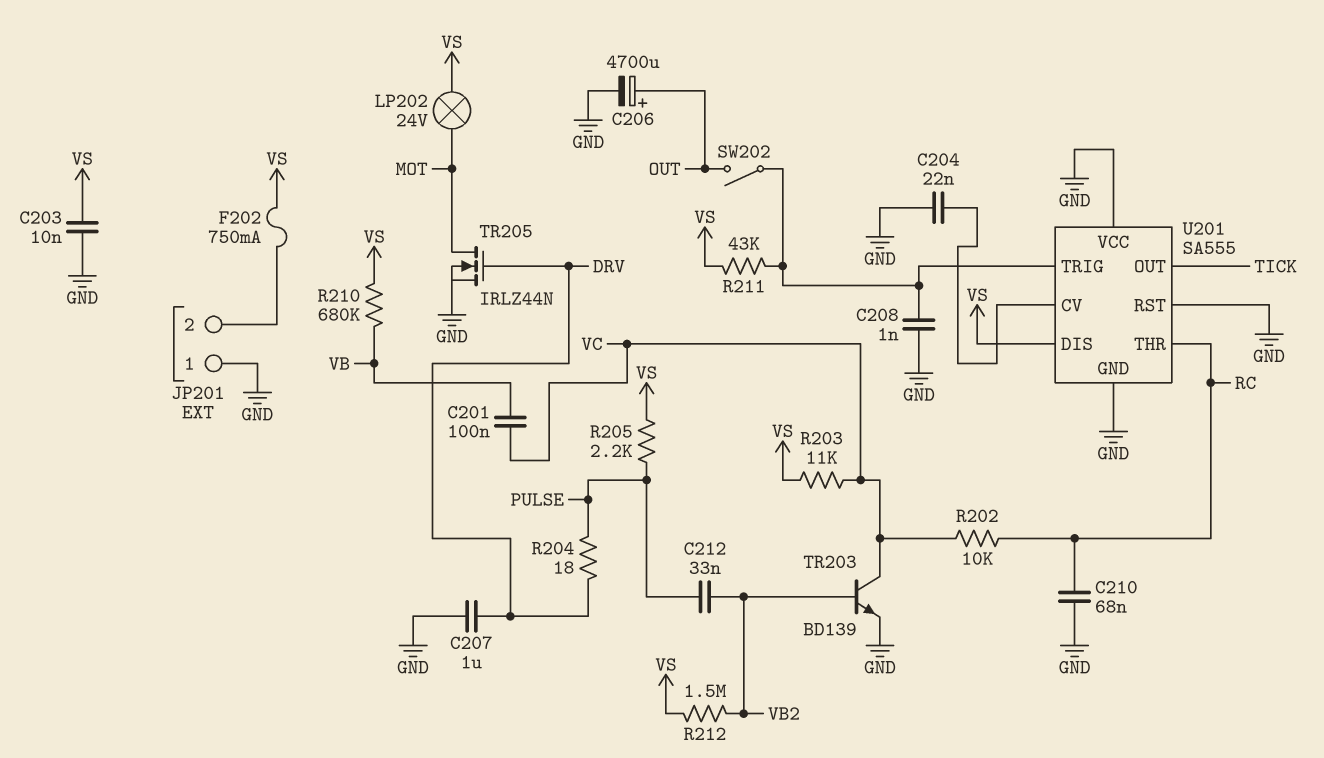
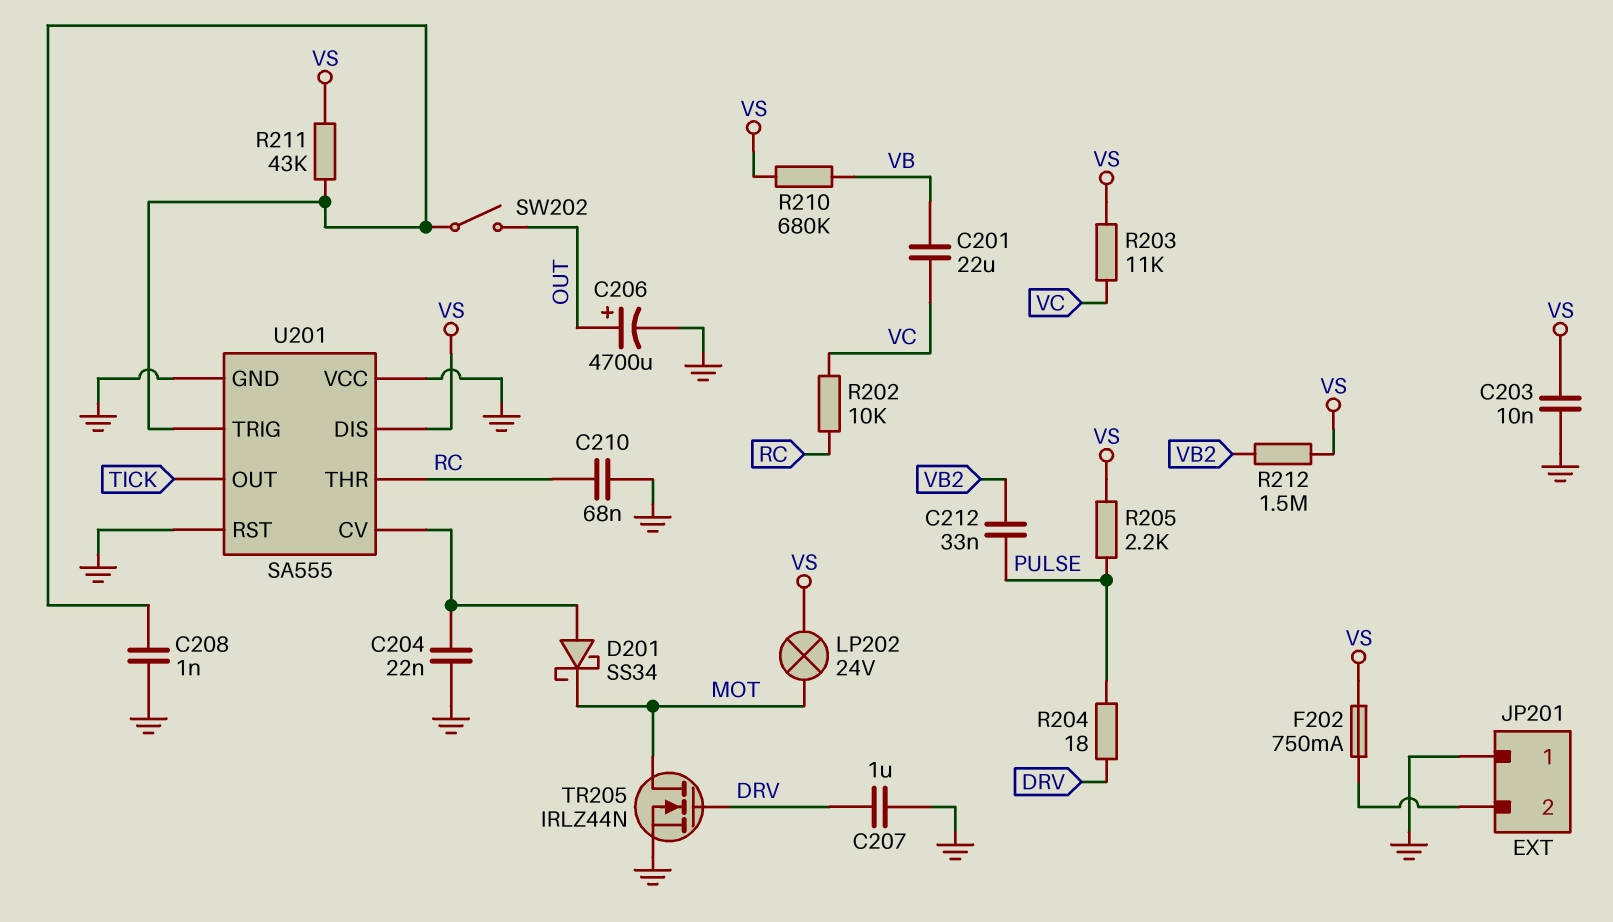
C201: 100nF (VB, VC) -> 22uF (VB, VC)
D201: none -> schottky SS34 (A U201/CV, K MOT)
TR203: NPN BD139 (B VB2, C VC, E GND) -> none

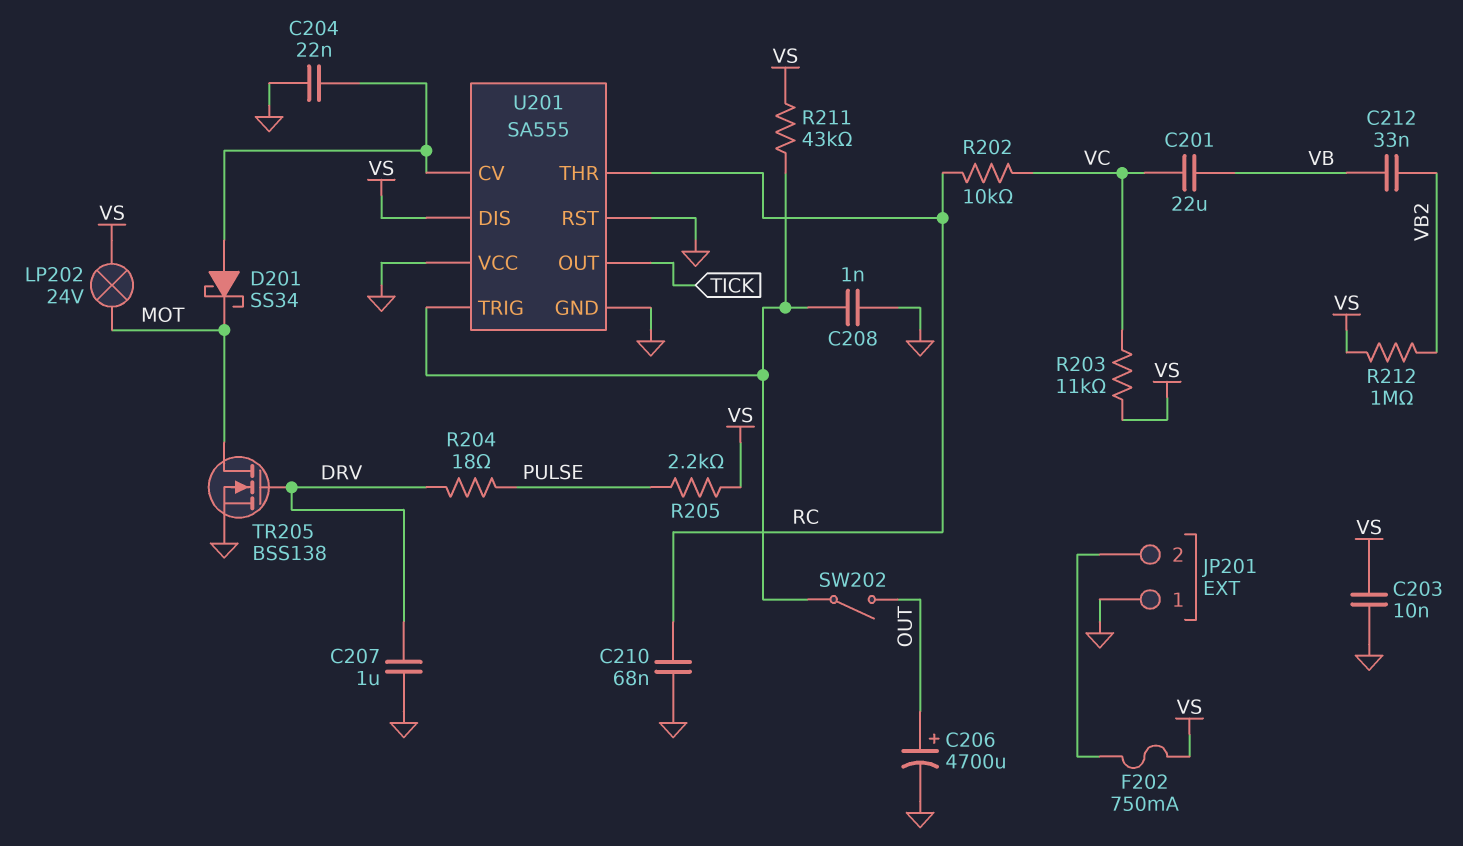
C212: 33nF (PULSE, VB2) -> 33nF (VB, VB2)
R210: 680k (VB, VS) -> none
R212: 1.5M (VB2, VS) -> 1M (VB2, VS)
TR205: NMOS IRLZ44N (G DRV, D MOT, S GND) -> NMOS BSS138 (G DRV, D MOT, S GND)

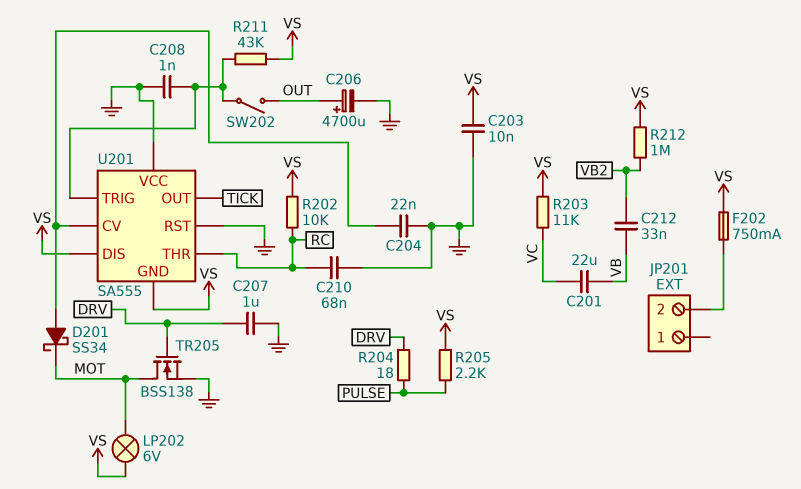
JP201 pin 1: GND -> none
LP202: lamp 24V (MOT, VS) -> lamp 6V (MOT, VS)
R202: 10k (RC, VC) -> 10k (RC, VS)
U201 pin GND: GND -> VS

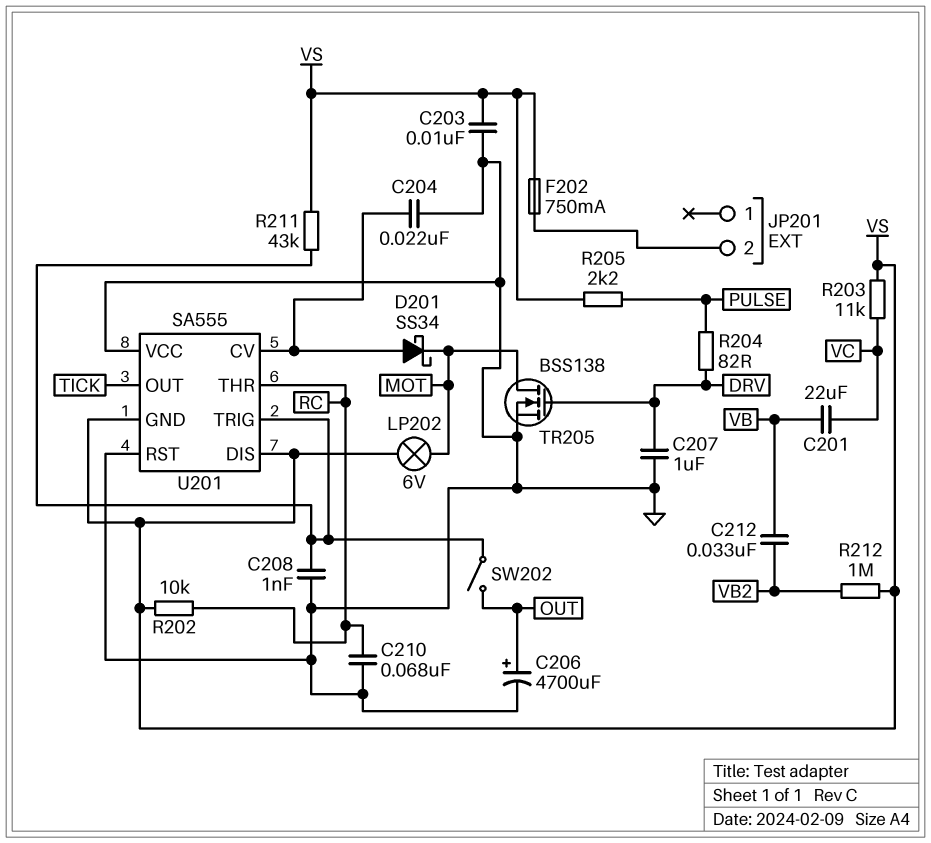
R204: 18 (DRV, PULSE) -> 82 (DRV, PULSE)

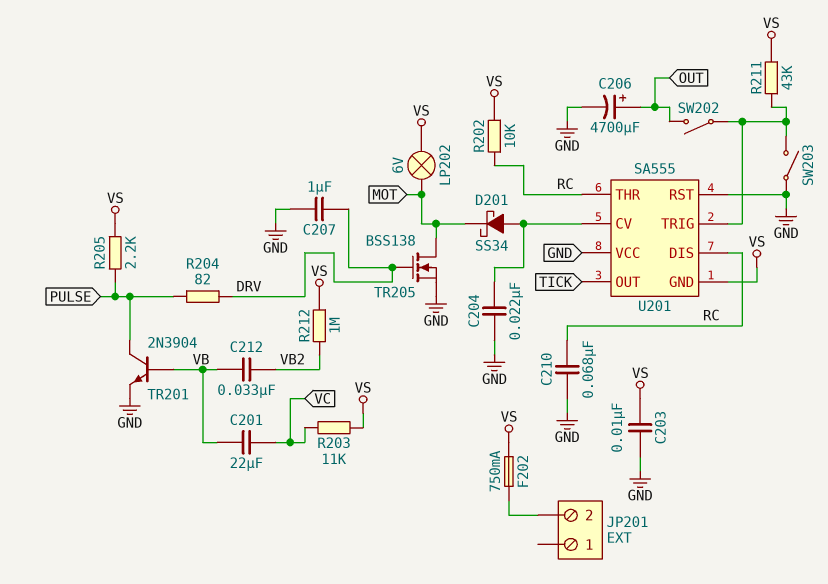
C208: 1nF (GND, U201/TRIG) -> none
SW203: none -> switch (GND, U201/TRIG)
TR201: none -> NPN 2N3904 (B VB, C PULSE, E GND)
U201 pin DIS: VS -> RC

